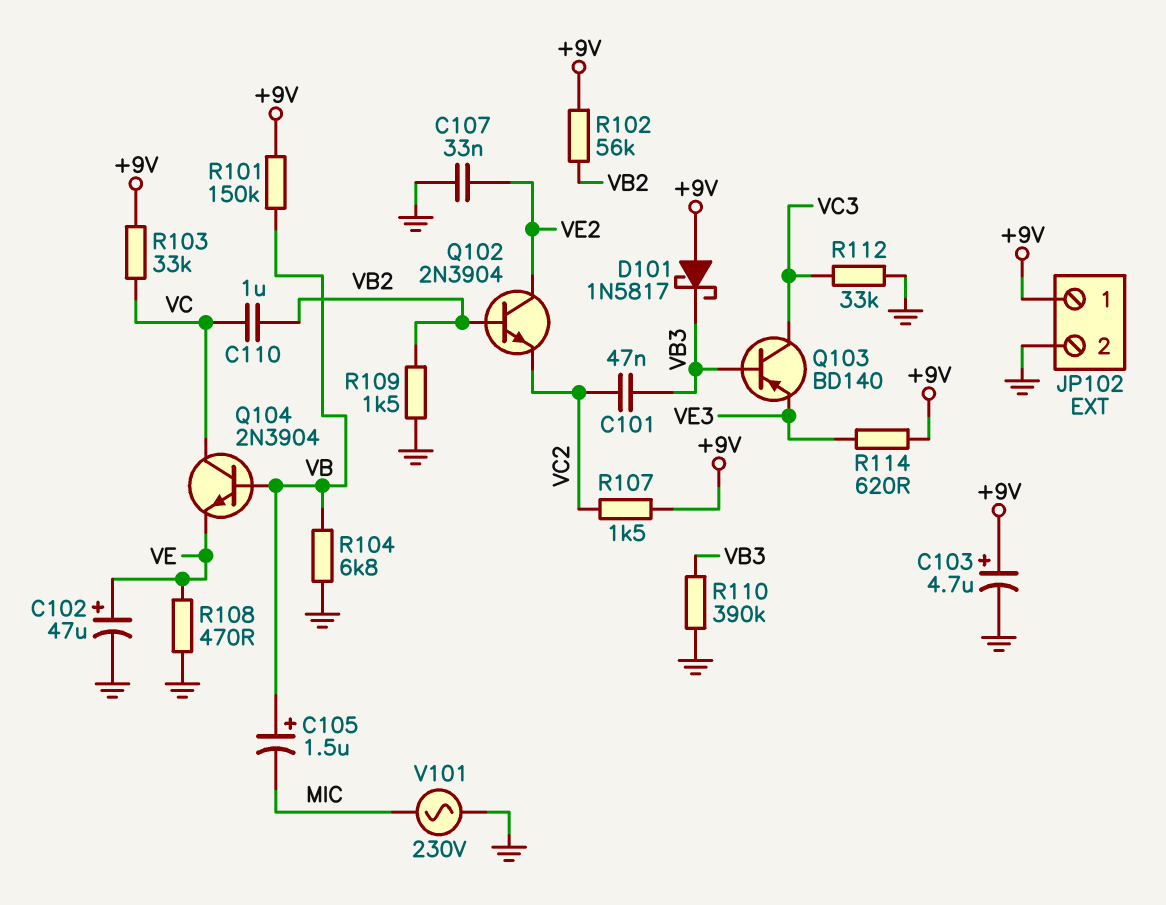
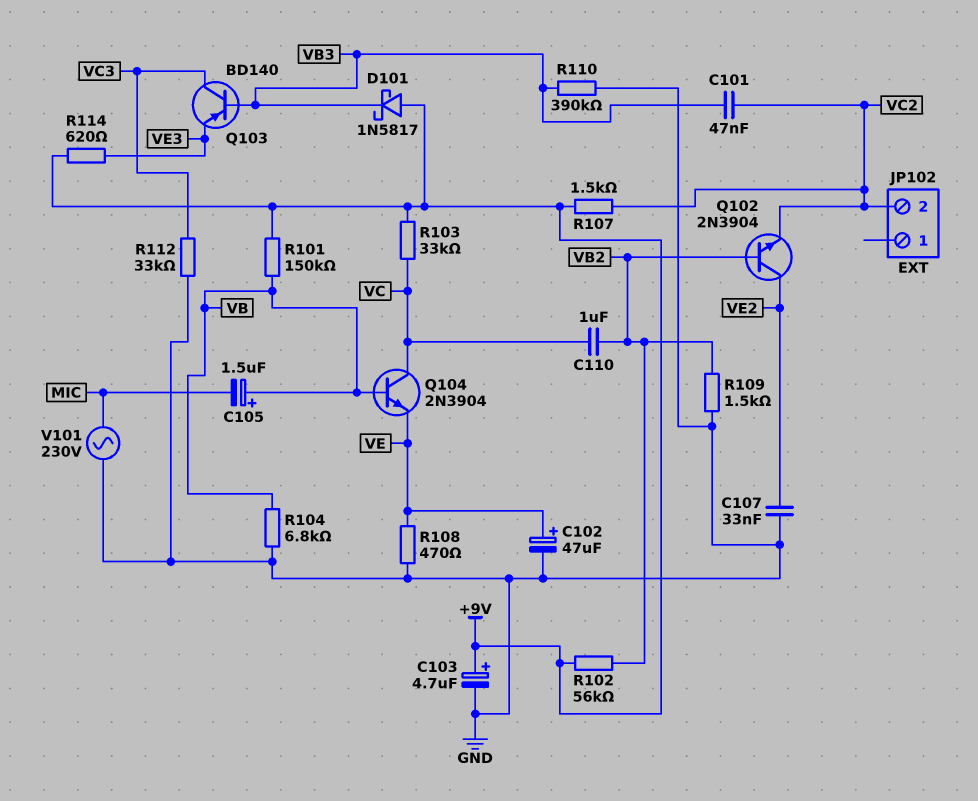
JP102 pin 1: +9V -> none
JP102 pin 2: GND -> VC2

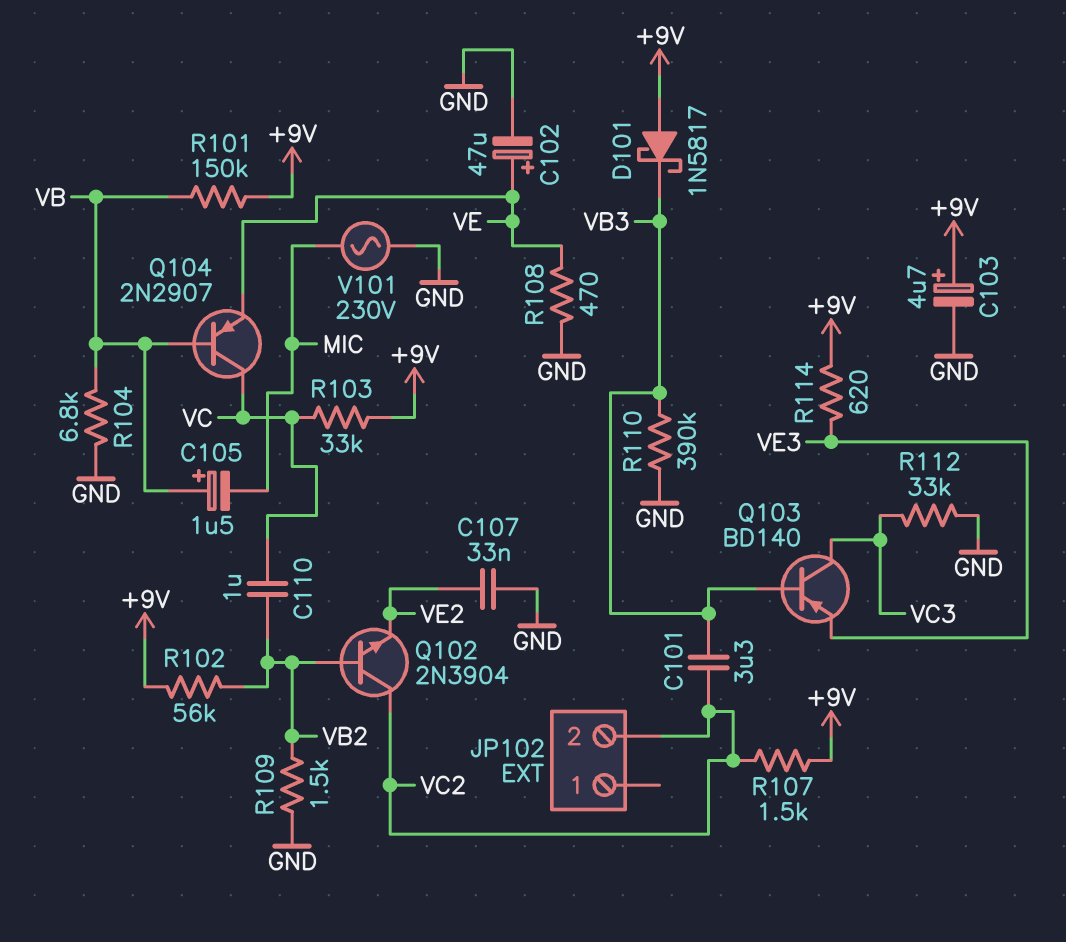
C101: 47nF (VB3, VC2) -> 3.3uF (VB3, VC2)
Q102: NPN 2N3904 (B VB2, C VE2, E VC2) -> NPN 2N3904 (B VB2, C VC2, E VE2)
Q104: NPN 2N3904 (B VB, C VC, E VE) -> PNP 2N2907 (B VB, C VC, E VE)

